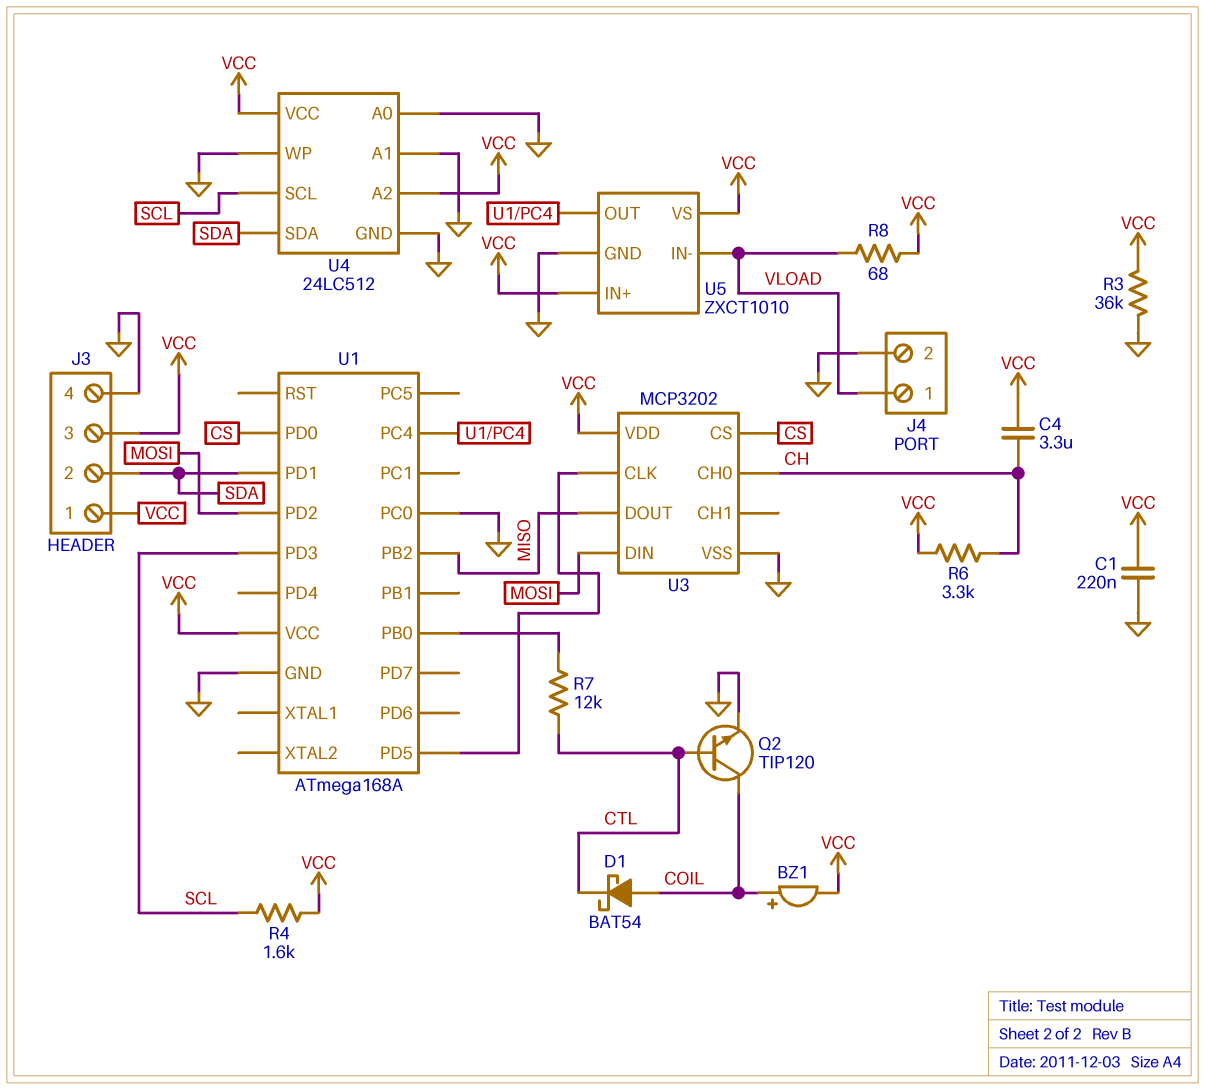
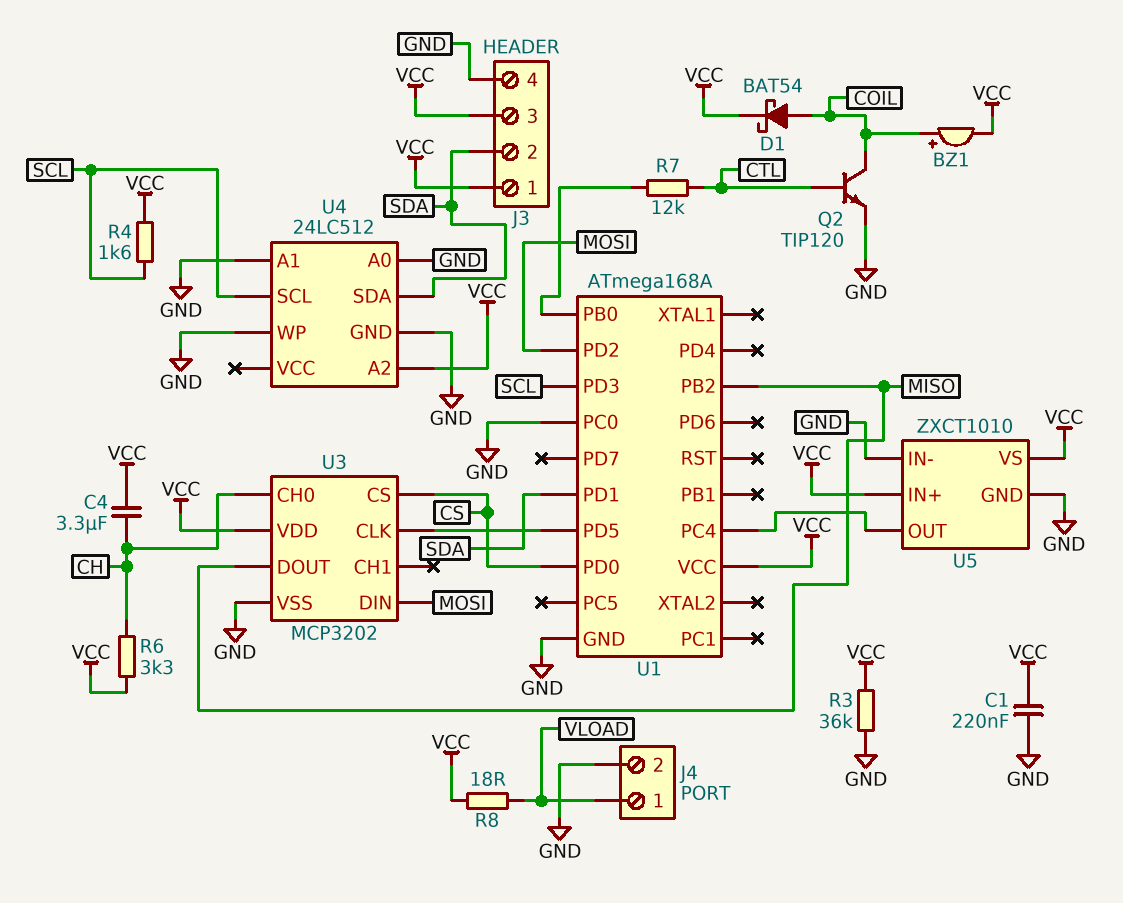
D1: schottky BAT54 (A COIL, K CTL) -> schottky BAT54 (A COIL, K VCC)
R8: 68 (VCC, VLOAD) -> 18 (VCC, VLOAD)
U4 pin VCC: VCC -> none
U5 pin IN-: VLOAD -> GND

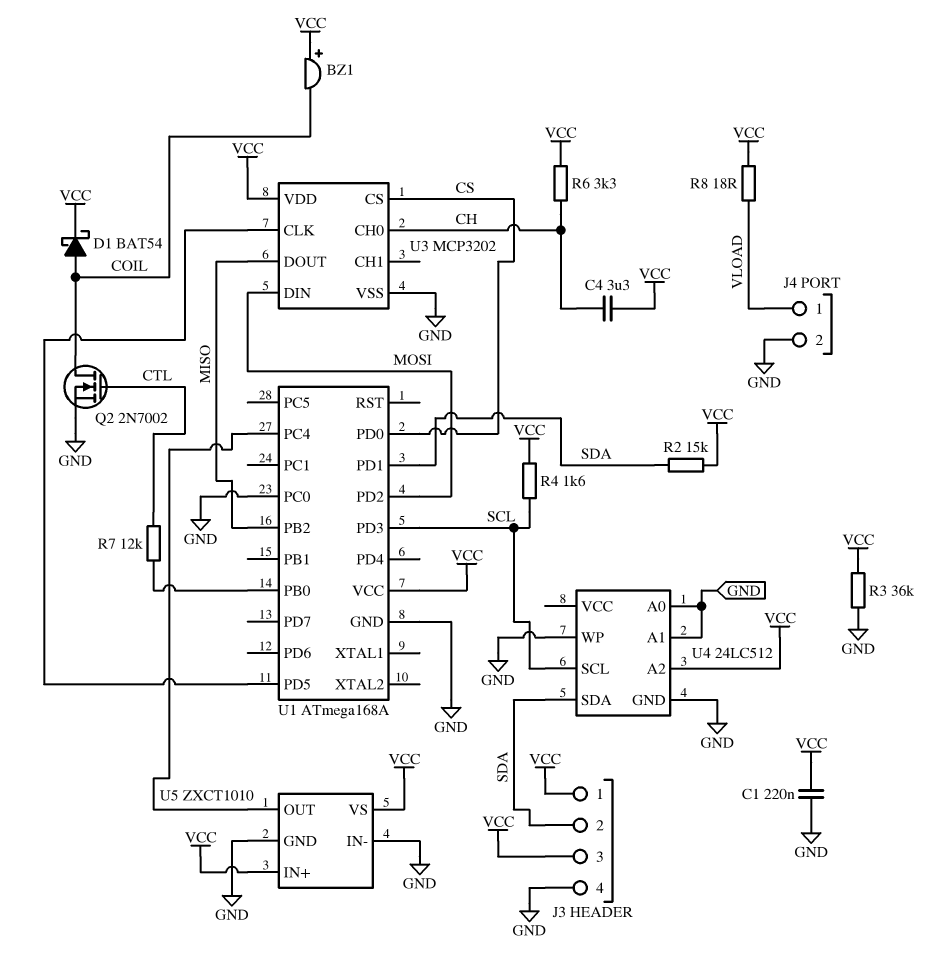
BZ1: buzzer (plus COIL, minus VCC) -> buzzer (plus VCC, minus COIL)
Q2: NPN TIP120 (B CTL, C COIL, E GND) -> NMOS 2N7002 (G CTL, D COIL, S GND)
R2: none -> 15k (SDA, VCC)

